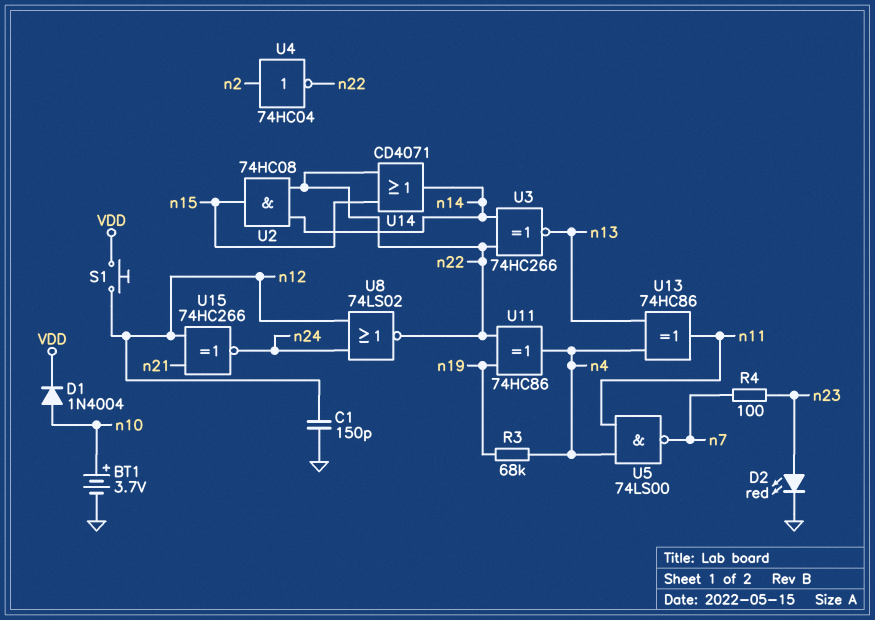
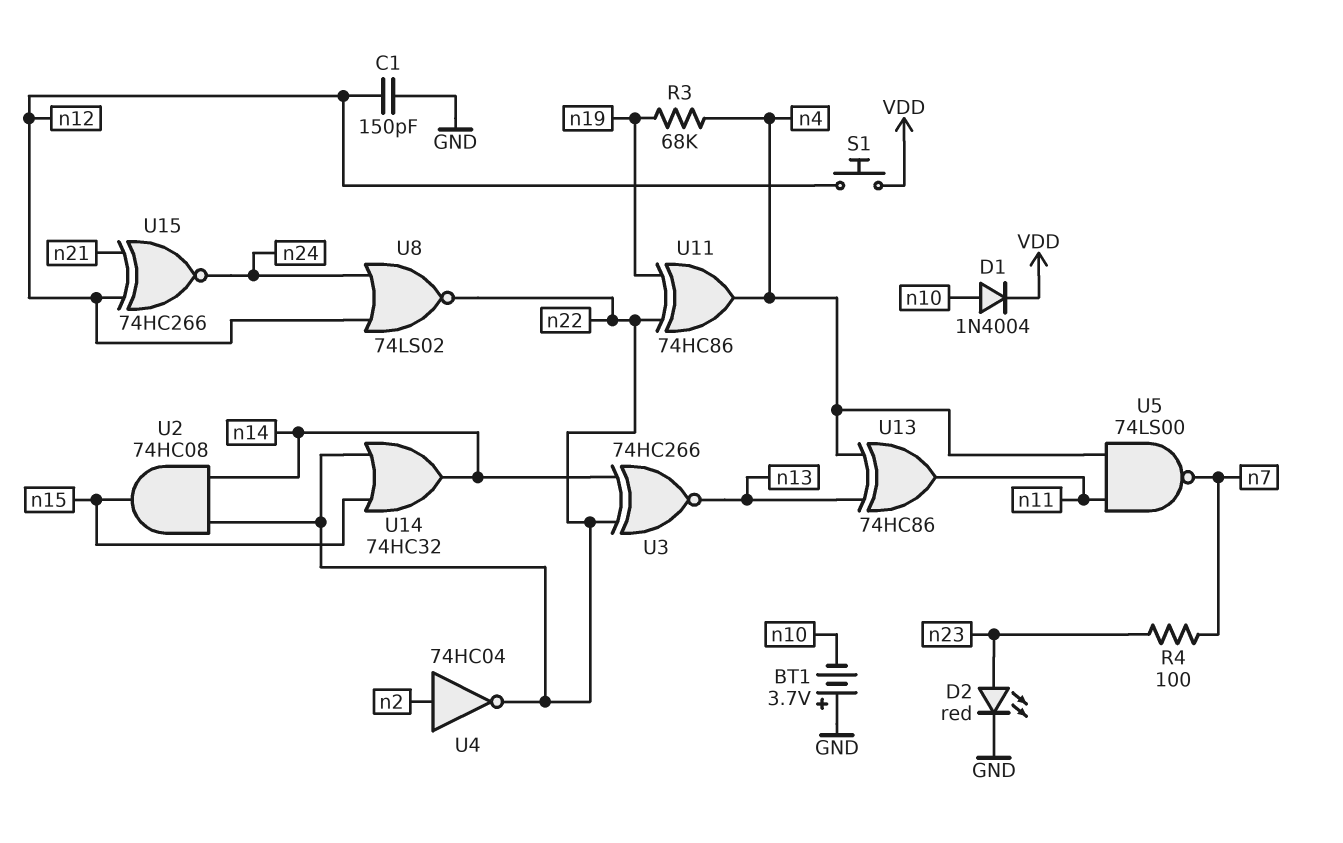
BT1: 3.7V (plus n10, minus GND) -> 3.7V (plus GND, minus n10)
U14: OR CD4071 (in n15, in n22, out n14) -> OR 74HC32 (in n15, in n22, out n14)

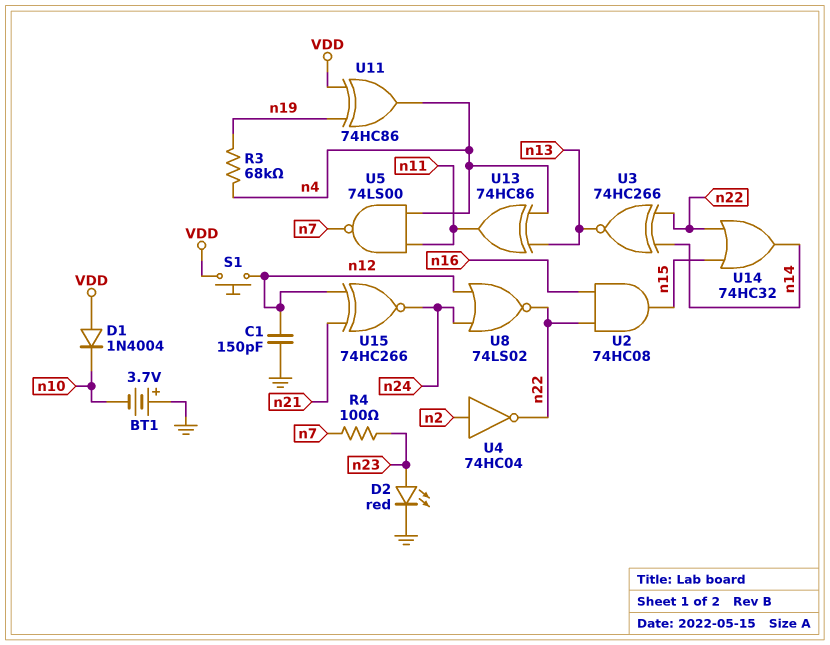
D1: diode 1N4004 (A n10, K VDD) -> diode 1N4004 (A VDD, K n10)
U2: AND 74HC08 (in n14, in n22, out n15) -> AND 74HC08 (in n16, in n22, out n15)
U11: XOR 74HC86 (in n19, in n22, out n4) -> XOR 74HC86 (in VDD, in n19, out n4)

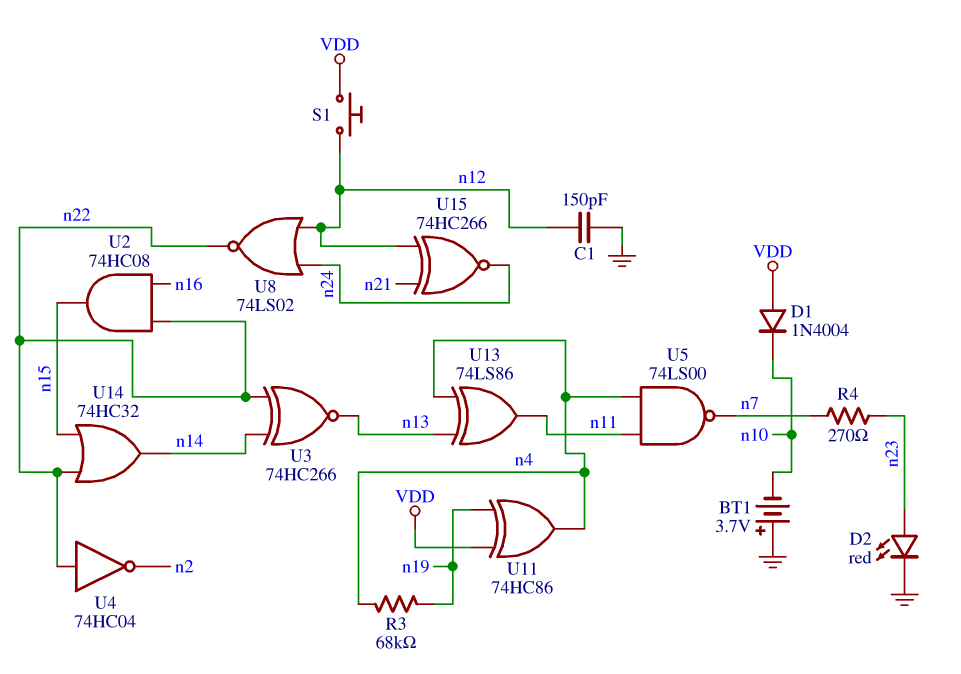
R4: 100 (n7, n23) -> 270 (n7, n23)
U4: NOT 74HC04 (in n2, out n22) -> NOT 74HC04 (in n22, out n2)
U13: XOR 74HC86 (in n4, in n13, out n11) -> XOR 74LS86 (in n4, in n13, out n11)

